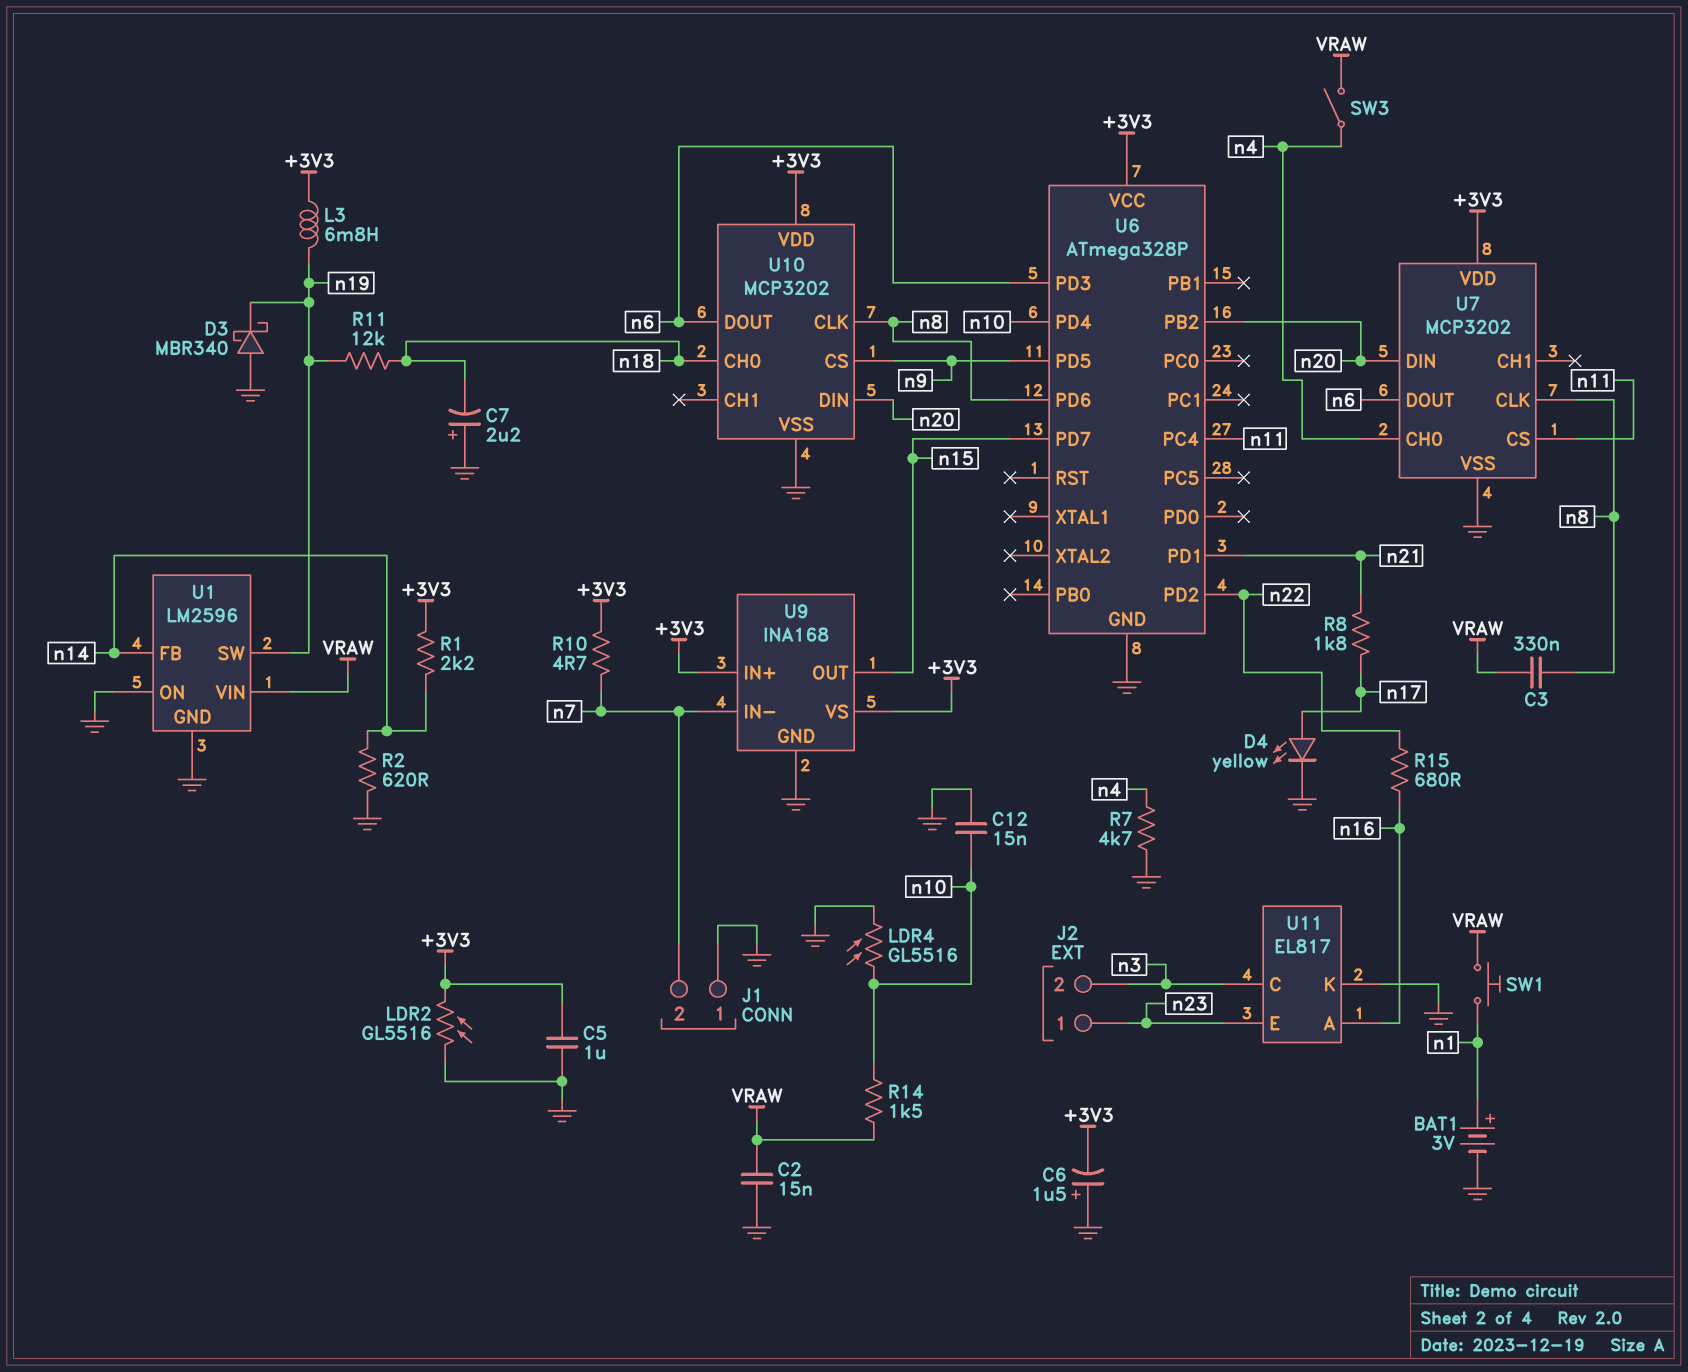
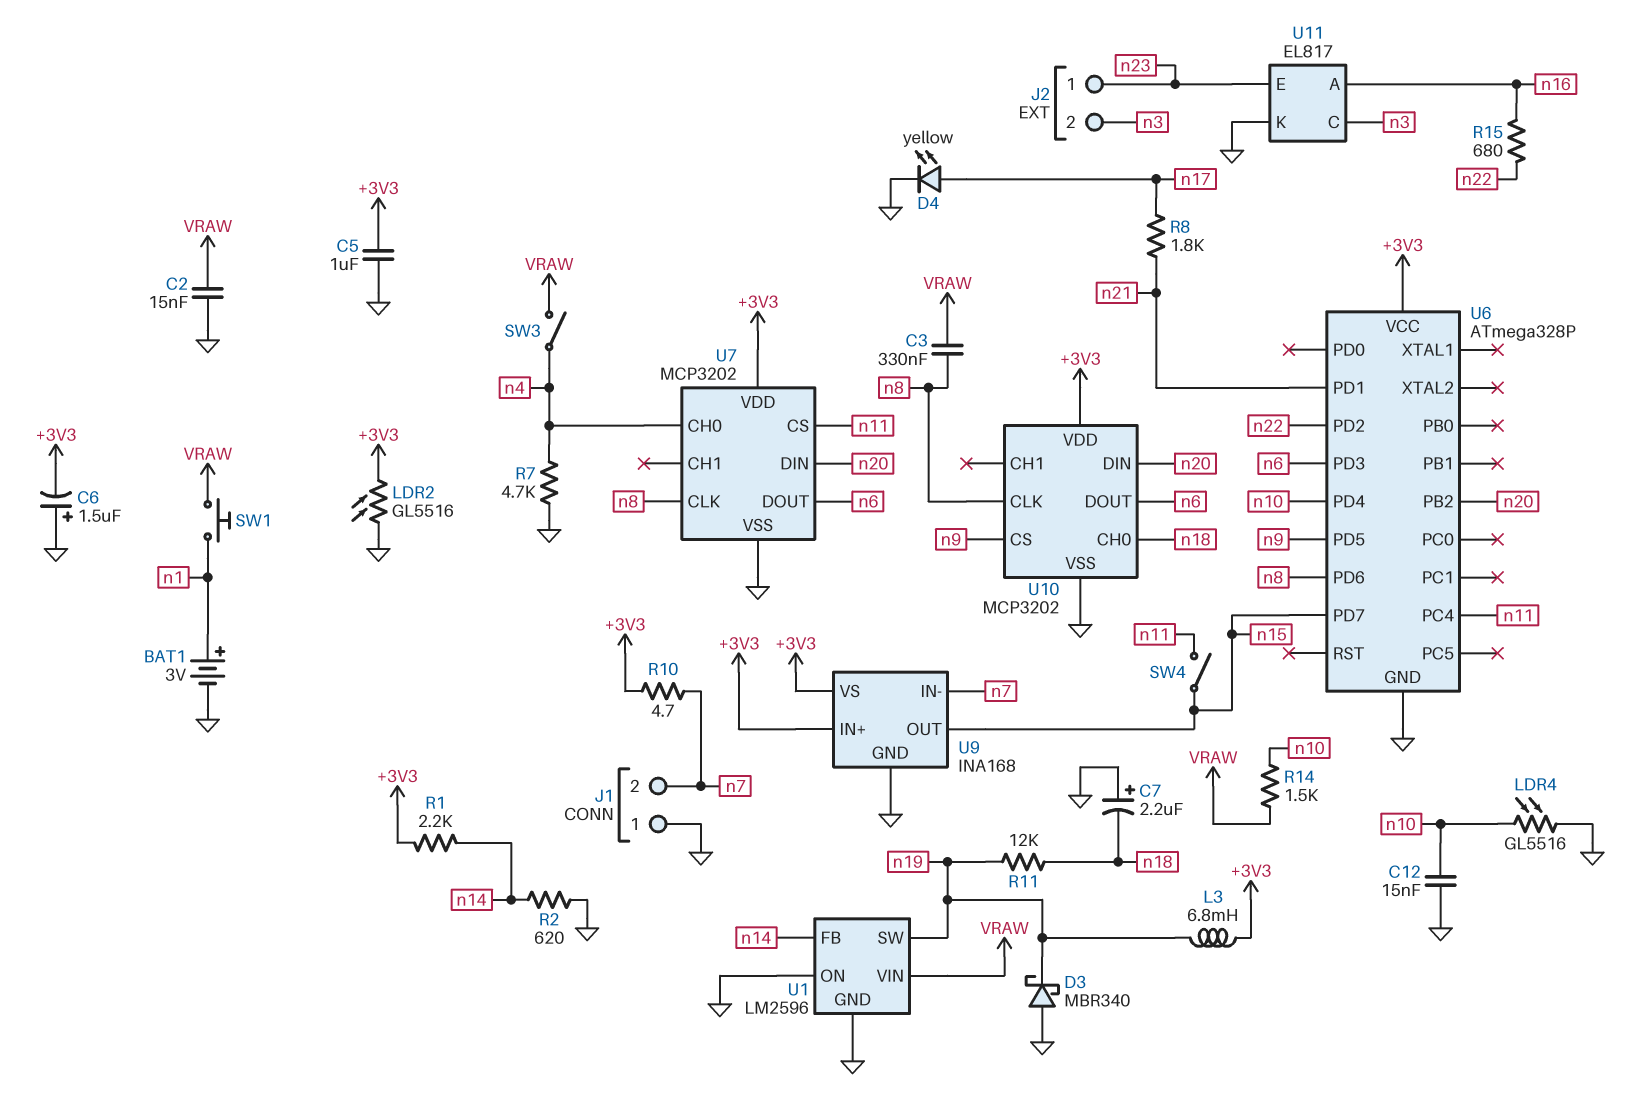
SW4: none -> switch (n11, n15)

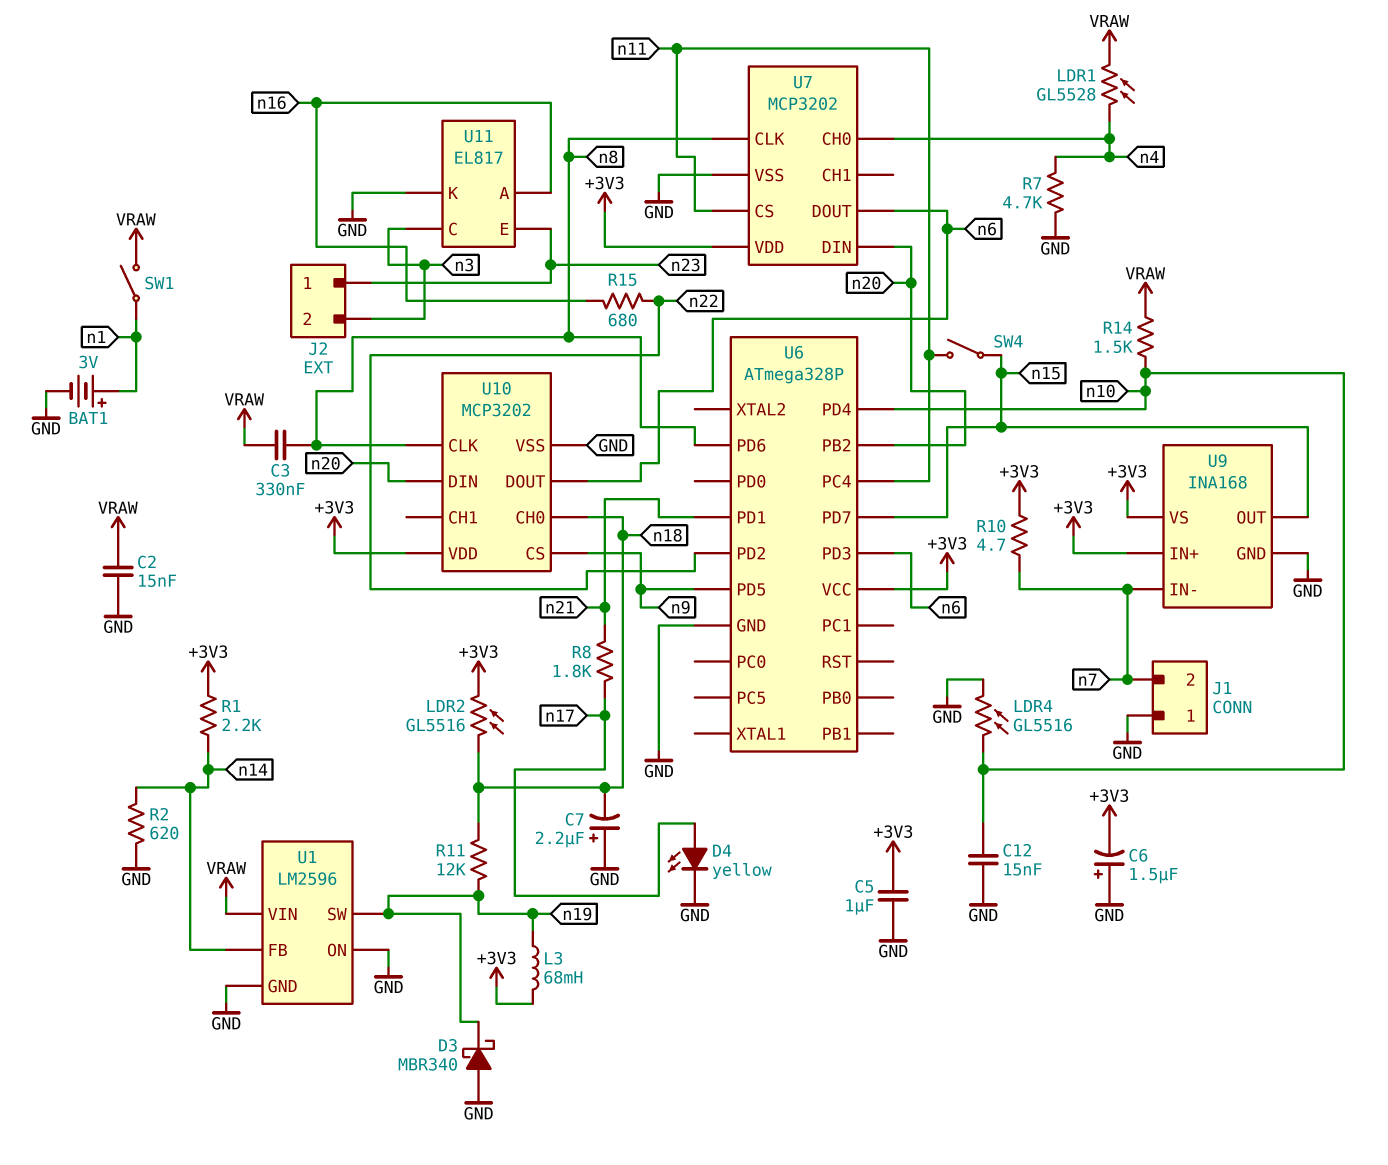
L3: 6.8mH (+3V3, n19) -> 68mH (+3V3, n19)
LDR1: none -> GL5528 (VRAW, n4)
LDR2: GL5516 (+3V3, GND) -> GL5516 (+3V3, n18)
SW1: button (VRAW, n1) -> switch (VRAW, n1)
SW3: switch (VRAW, n4) -> none

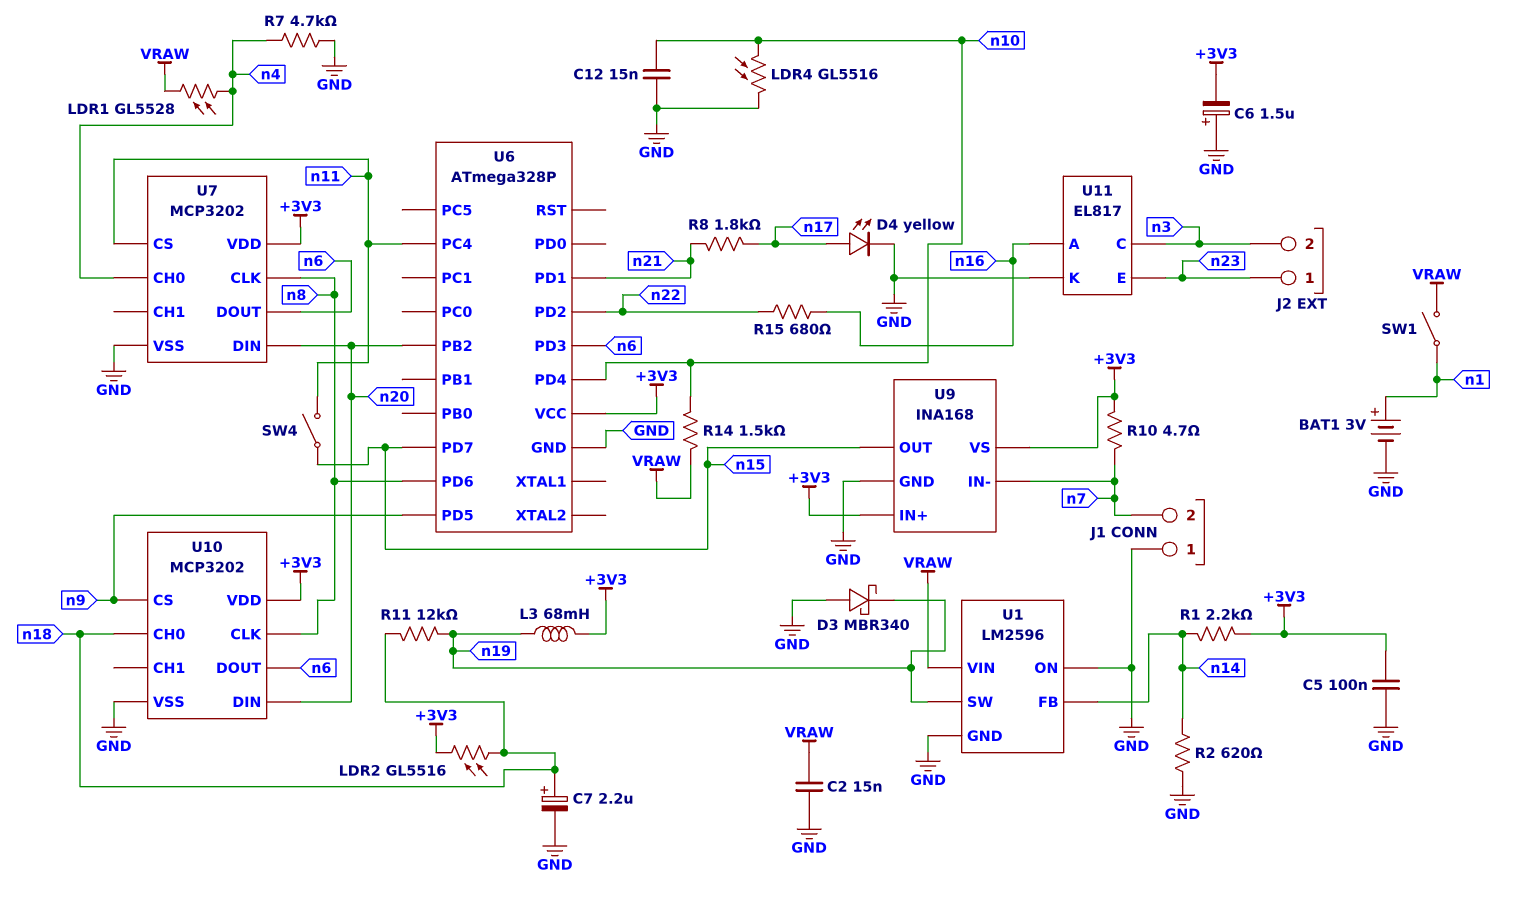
C3: 330nF (VRAW, n8) -> none
C5: 1uF (+3V3, GND) -> 100nF (+3V3, GND)
C7: 2.2uF (plus GND, minus n18) -> 2.2uF (plus n18, minus GND)

